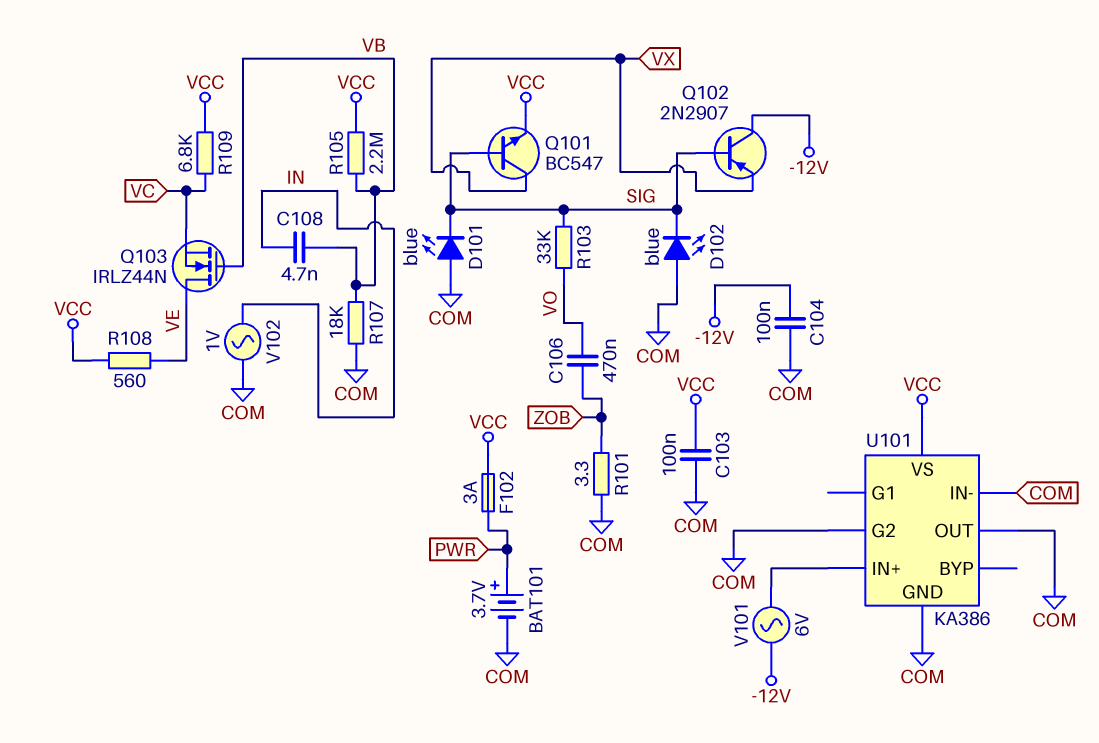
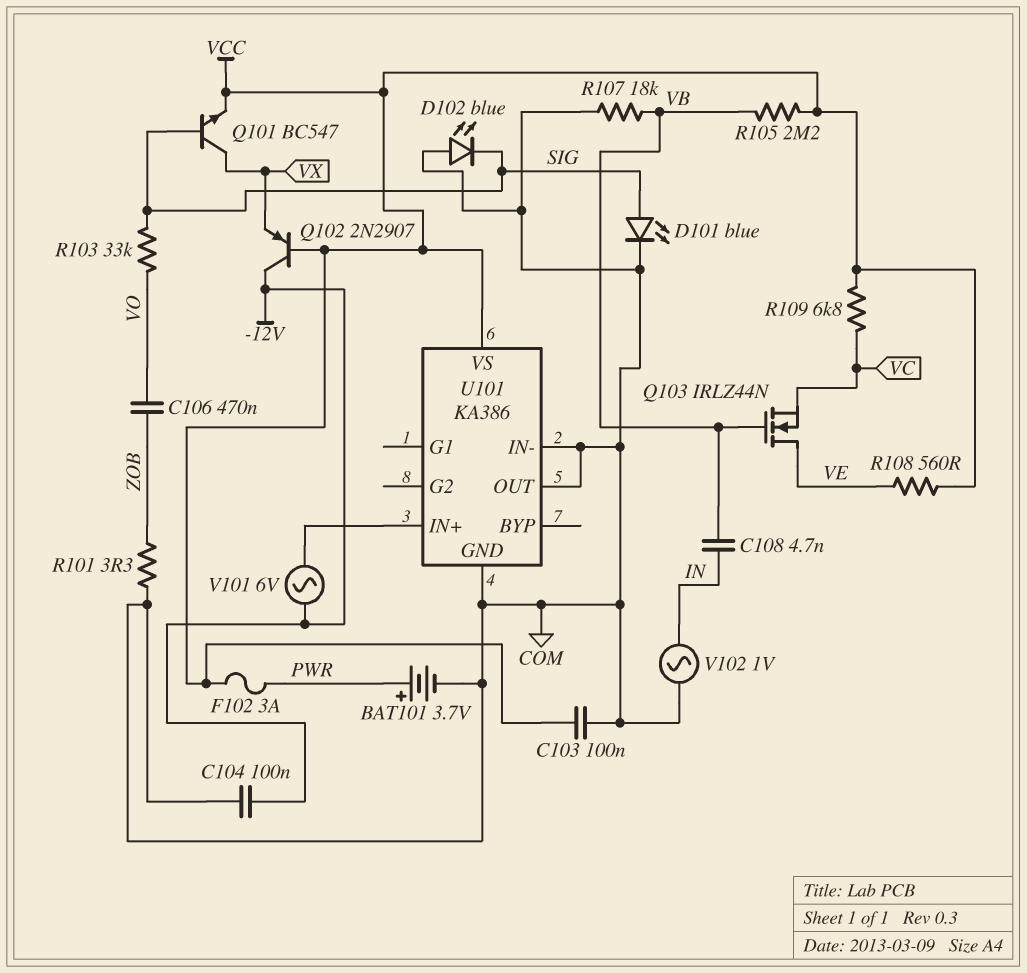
D101: LED blue (A COM, K SIG) -> LED blue (A SIG, K COM)
Q102: PNP 2N2907 (B SIG, C -12V, E VX) -> PNP 2N2907 (B VCC, C -12V, E VX)
U101 pin G2: COM -> none

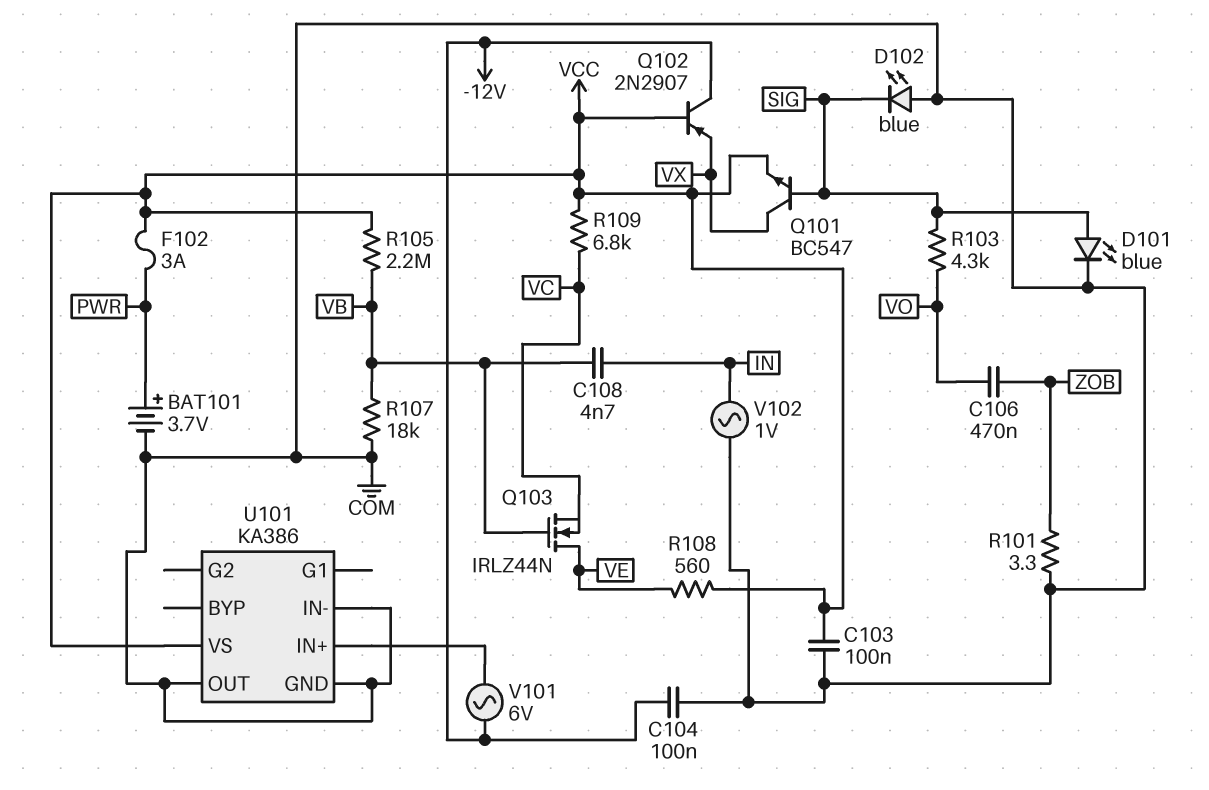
R103: 33k (SIG, VO) -> 4.3k (SIG, VO)

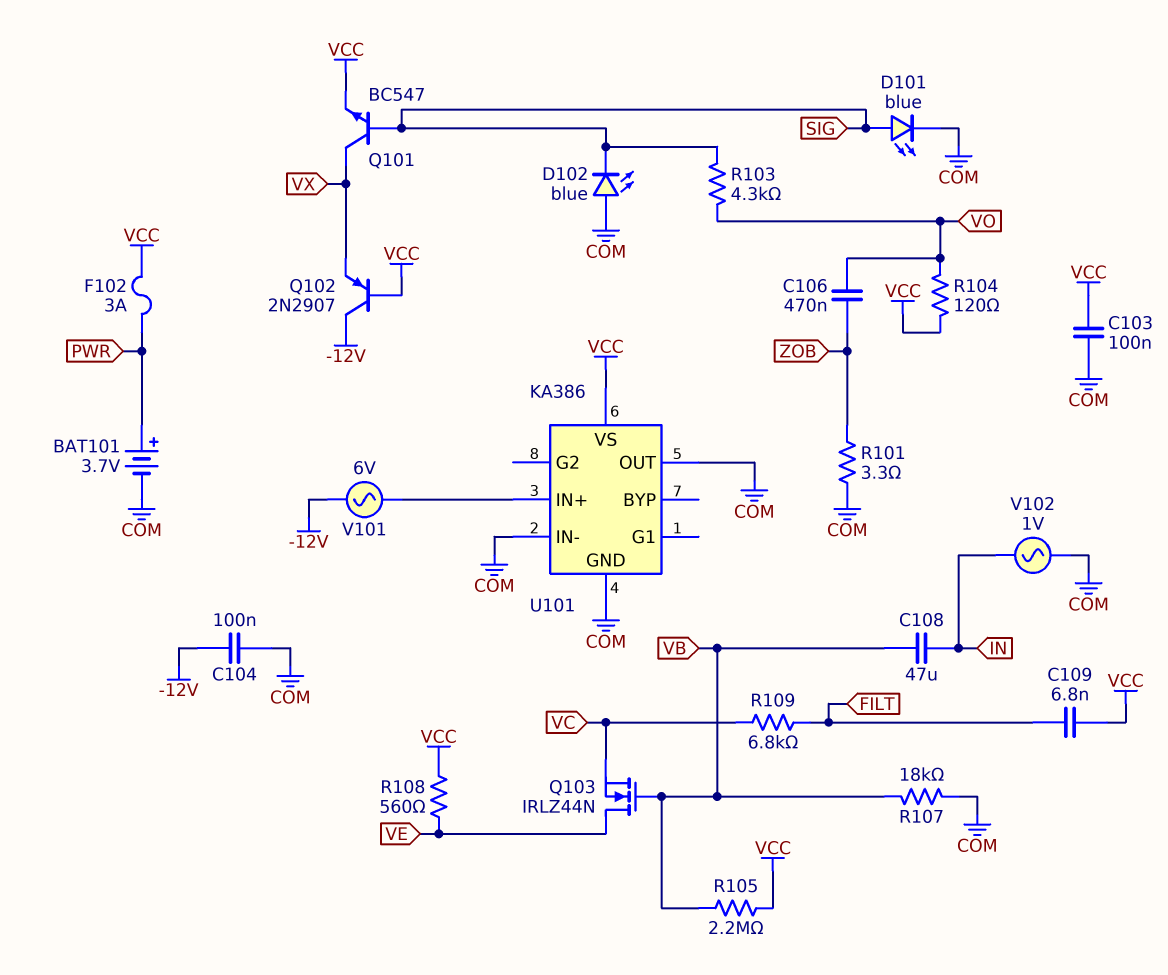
C108: 4.7nF (IN, VB) -> 47uF (IN, VB)
C109: none -> 6.8nF (FILT, VCC)
R104: none -> 120 (VCC, VO)
R109: 6.8k (VC, VCC) -> 6.8k (FILT, VC)

